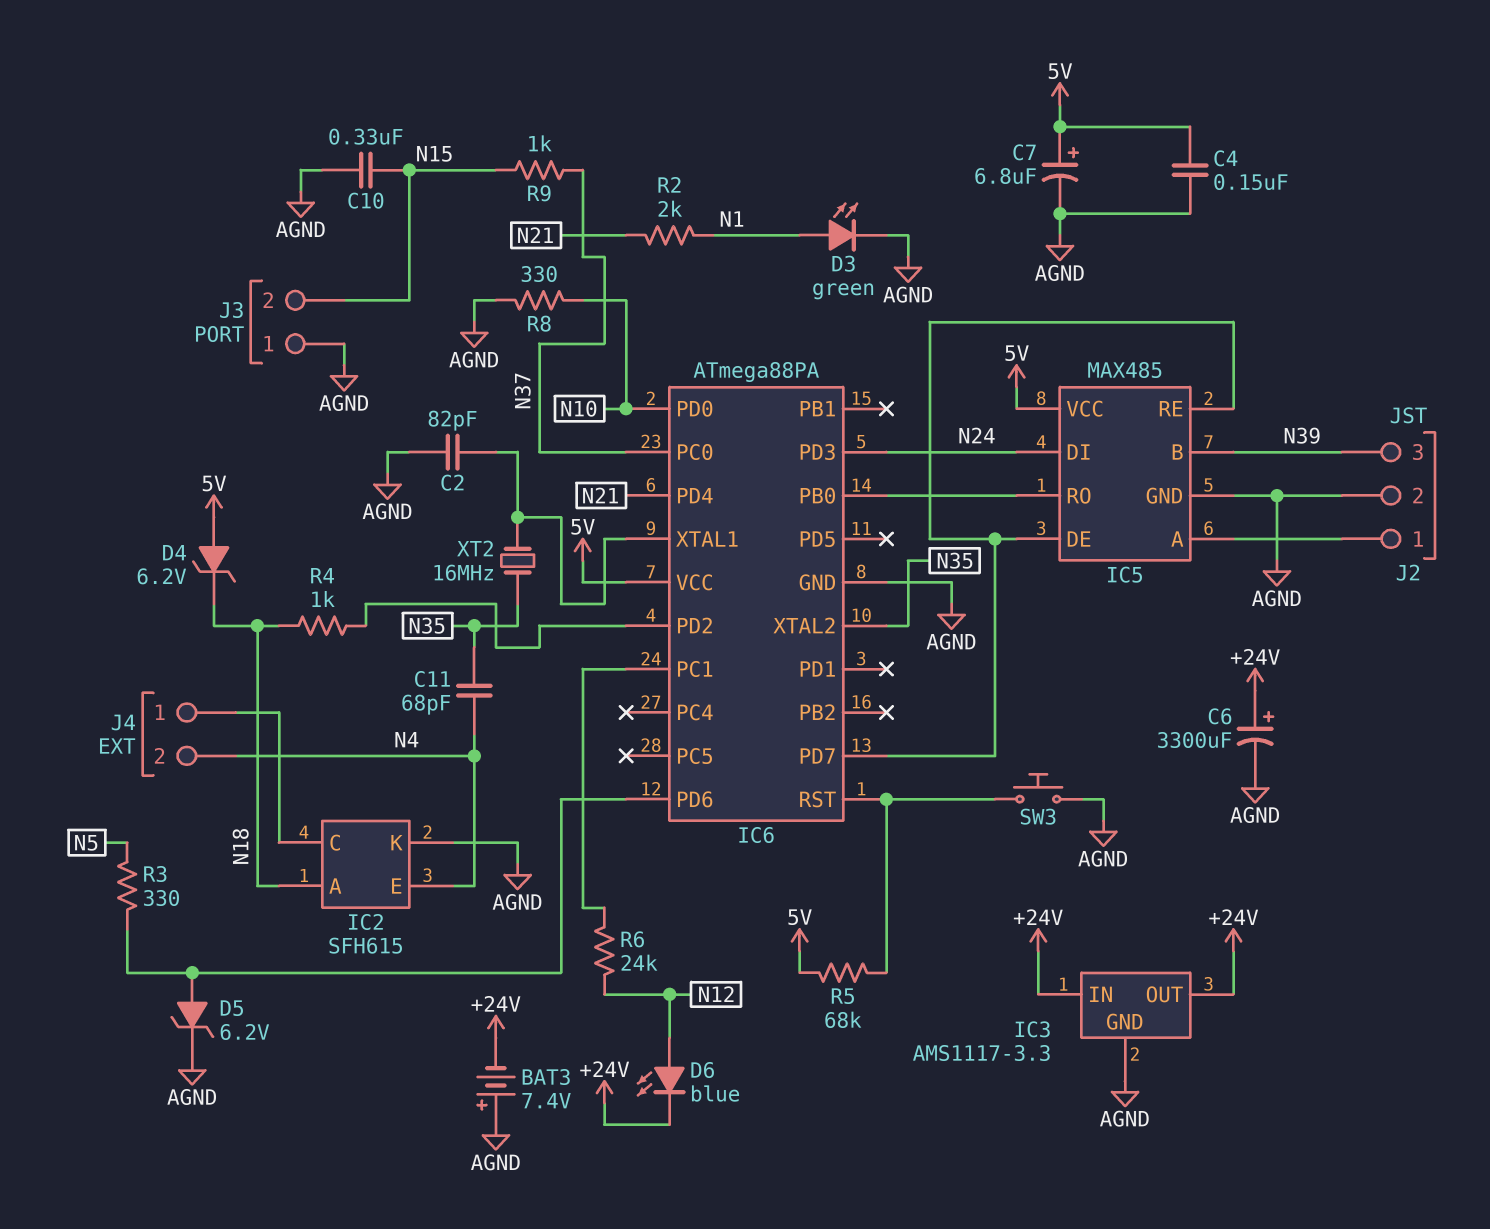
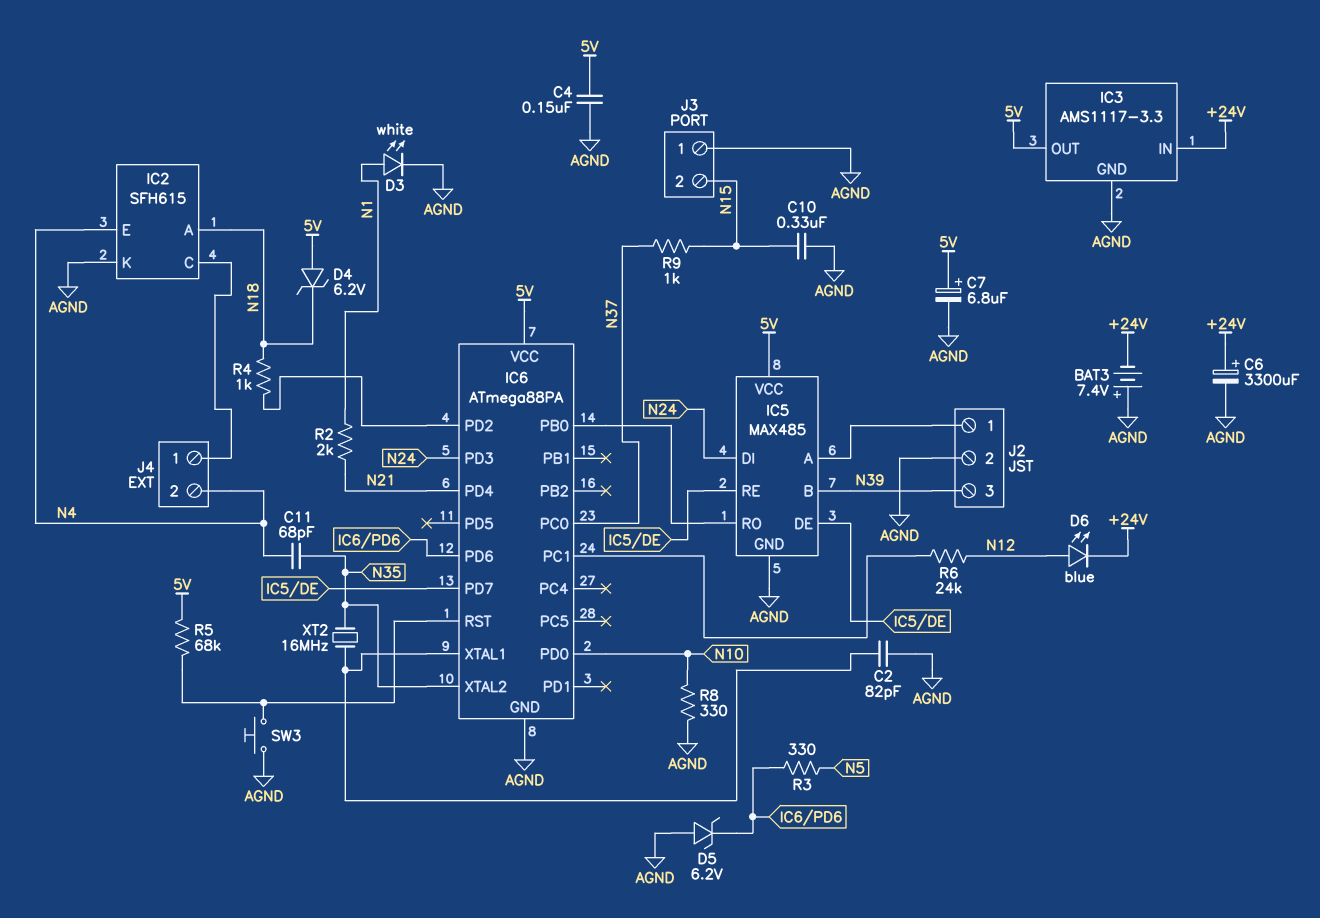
D3: LED green (A N1, K AGND) -> LED white (A N1, K AGND)
D5: zener 6.2V (A IC6/PD6, K AGND) -> zener 6.2V (A AGND, K IC6/PD6)
IC3 pin OUT: +24V -> 5V

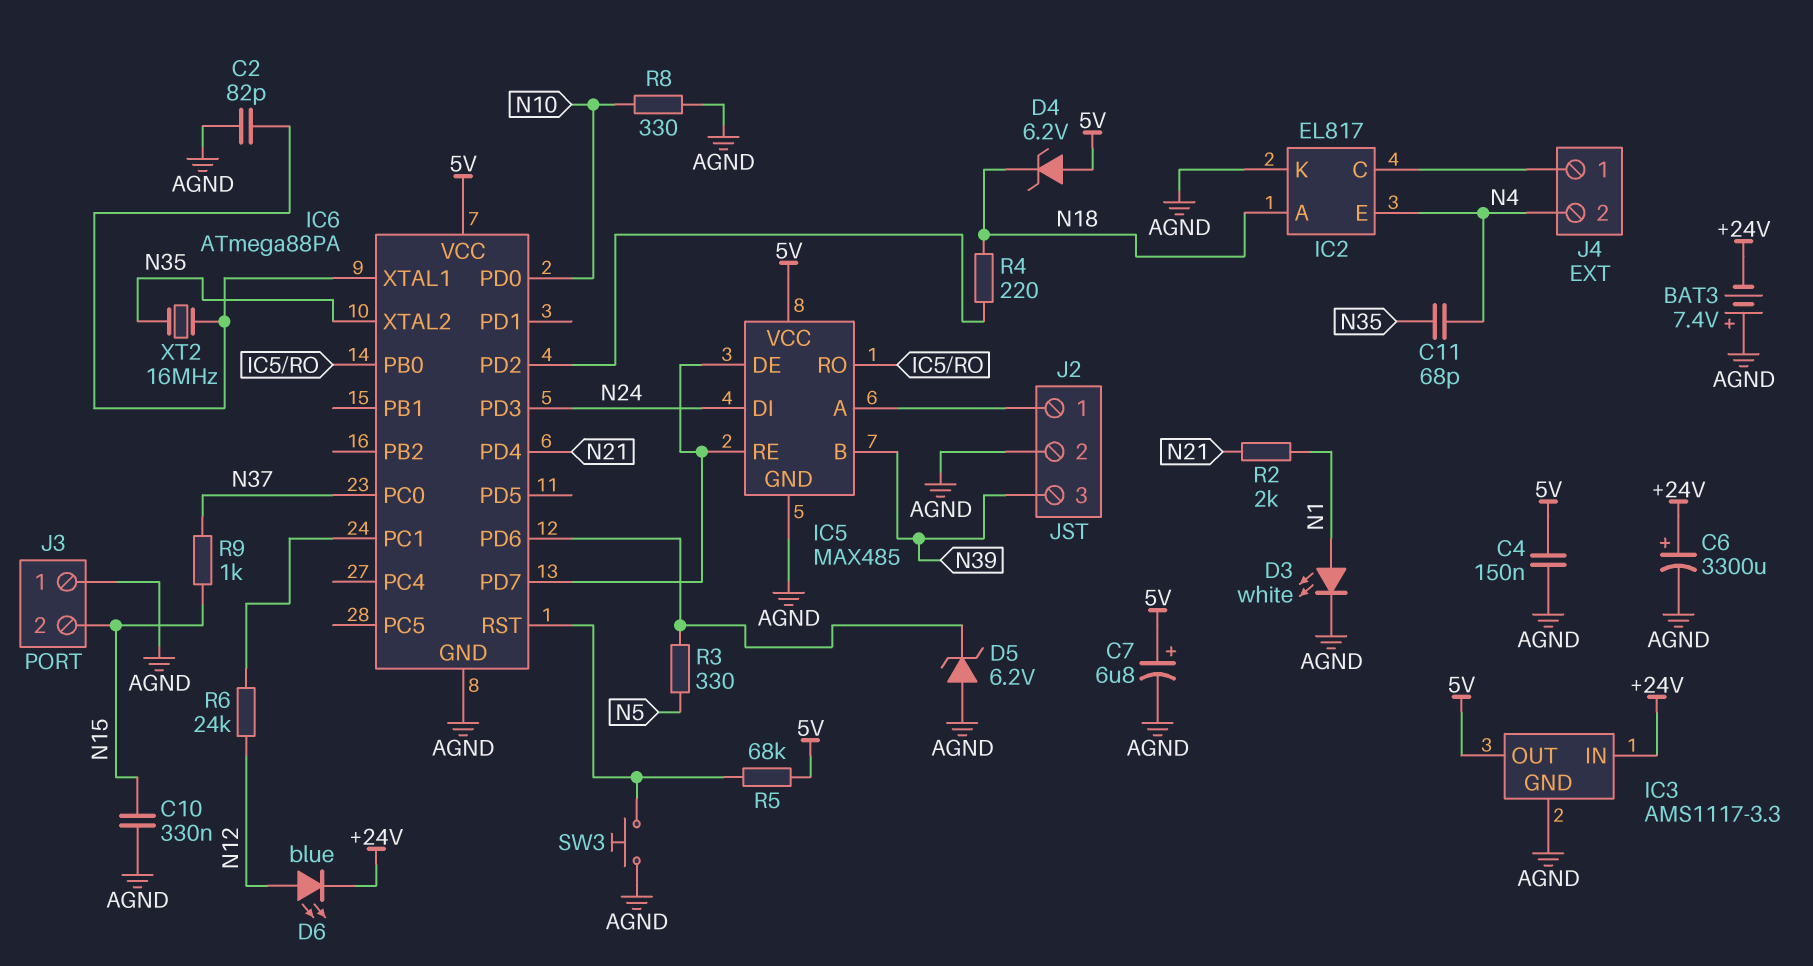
IC2: SFH615 -> EL817
R4: 1k (IC6/PD2, N18) -> 220 (IC6/PD2, N18)

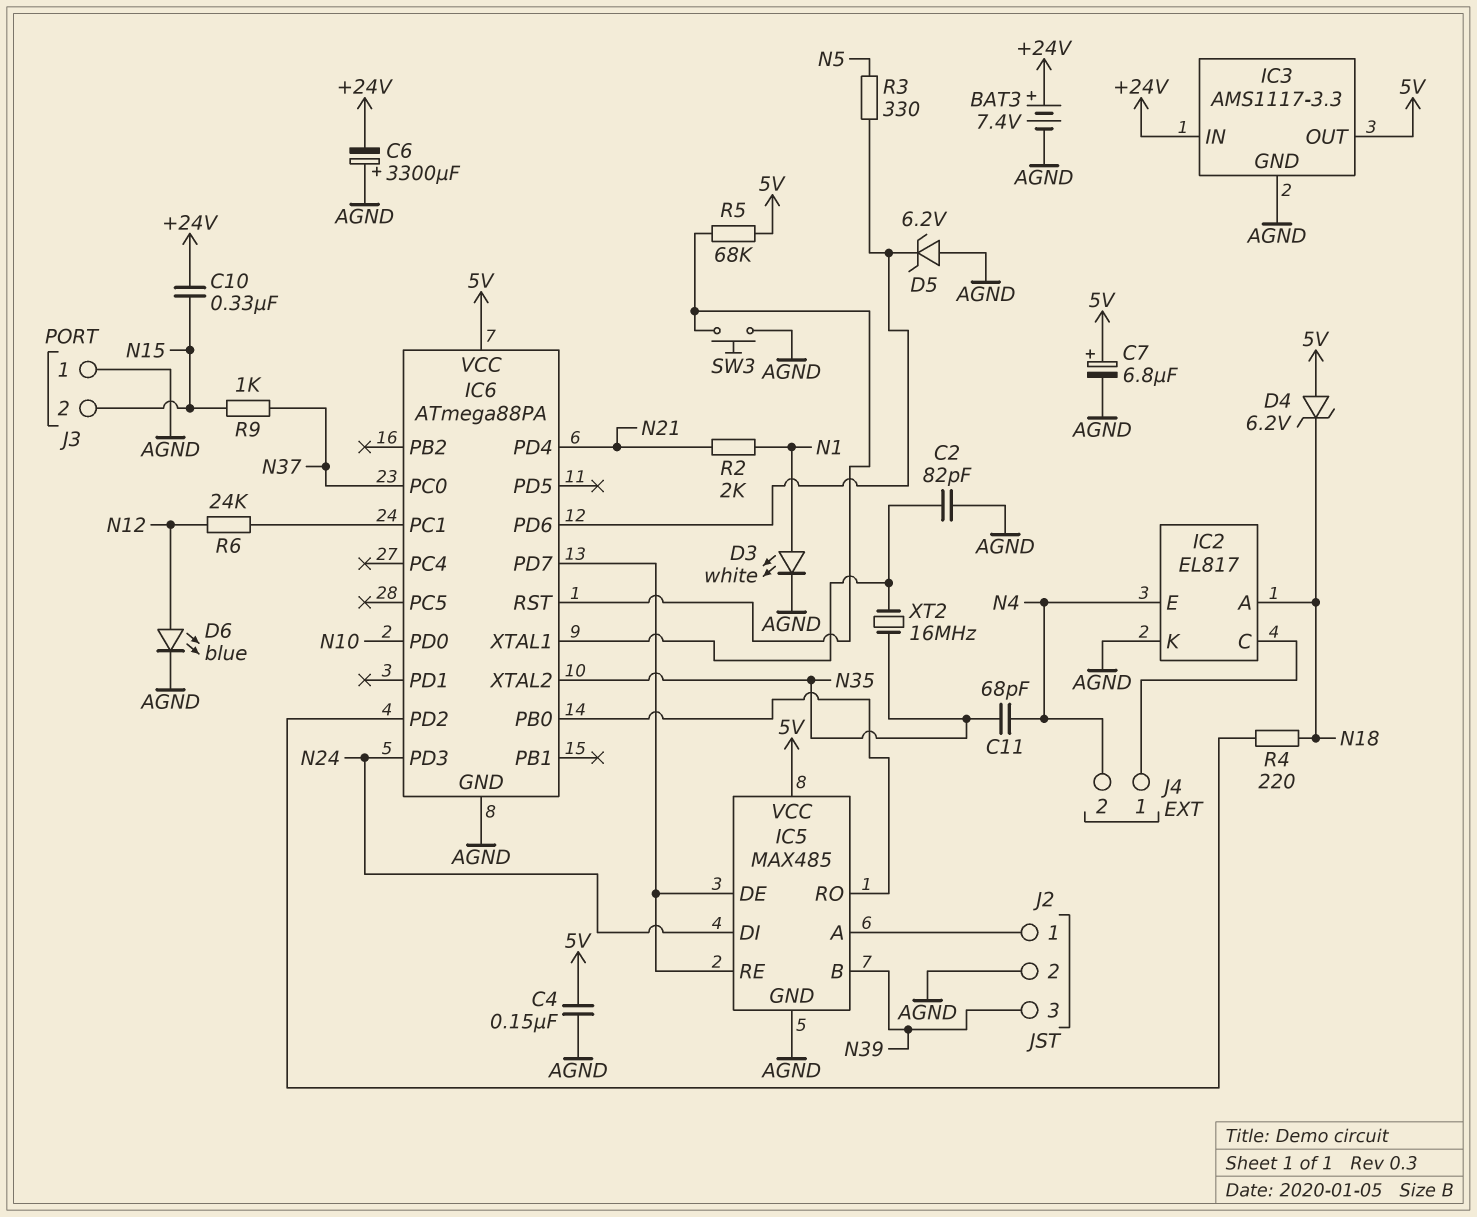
BAT3: 7.4V (plus AGND, minus +24V) -> 7.4V (plus +24V, minus AGND)
C6: 3300uF (plus +24V, minus AGND) -> 3300uF (plus AGND, minus +24V)
C10: 330nF (AGND, N15) -> 330nF (+24V, N15)
D6: LED blue (A N12, K +24V) -> LED blue (A N12, K AGND)
R8: 330 (AGND, N10) -> none

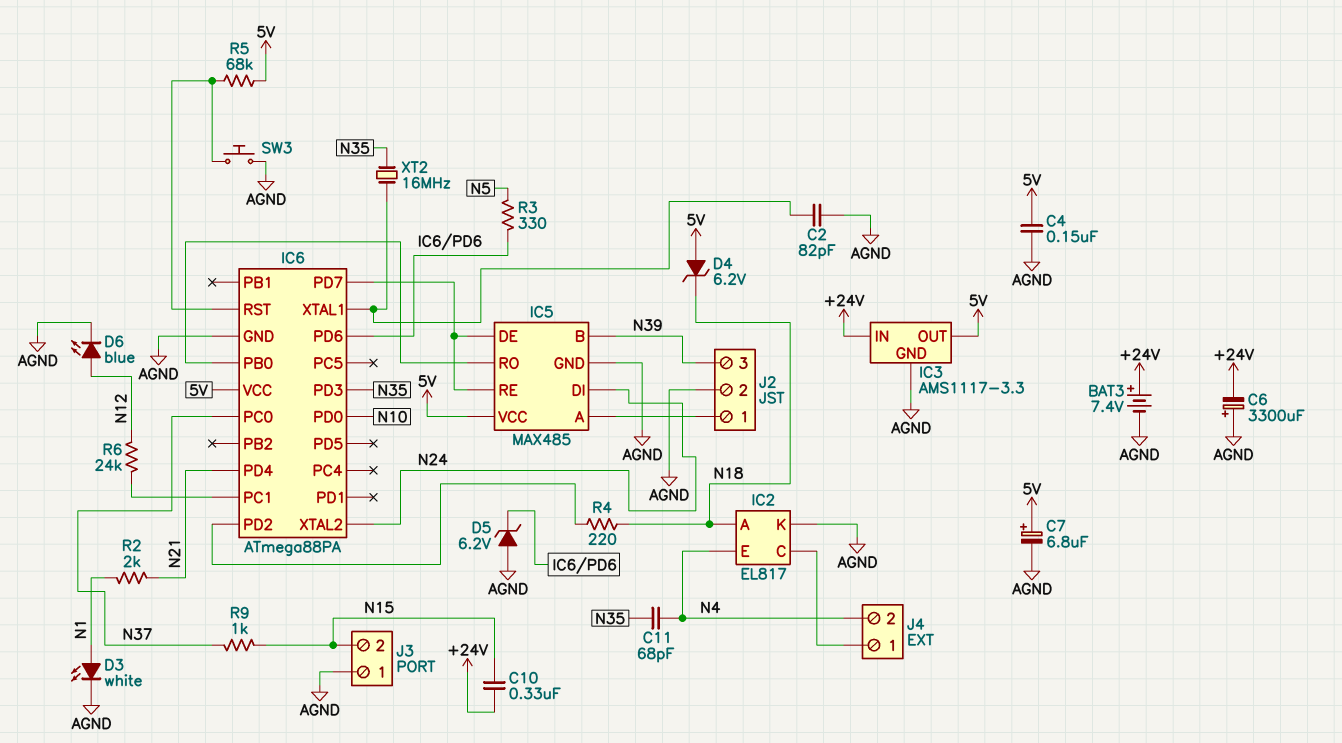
IC6 pin PD3: N24 -> N35
IC6 pin XTAL2: N35 -> N24

